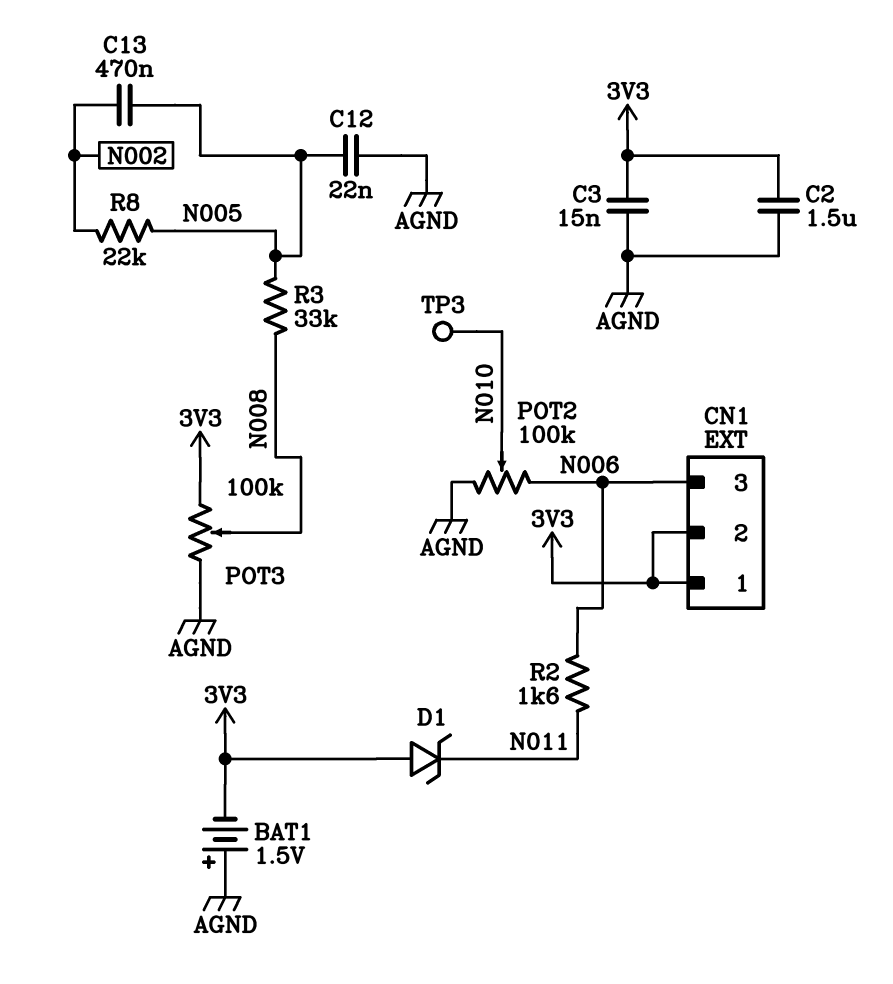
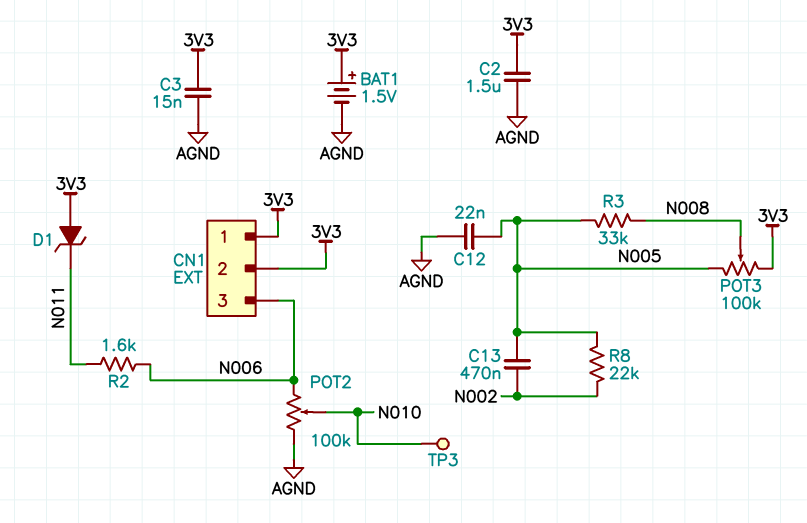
BAT1: 1.5V (plus AGND, minus 3V3) -> 1.5V (plus 3V3, minus AGND)
POT3: 100k (3V3, AGND, wiper N008) -> 100k (3V3, N005, wiper N008)

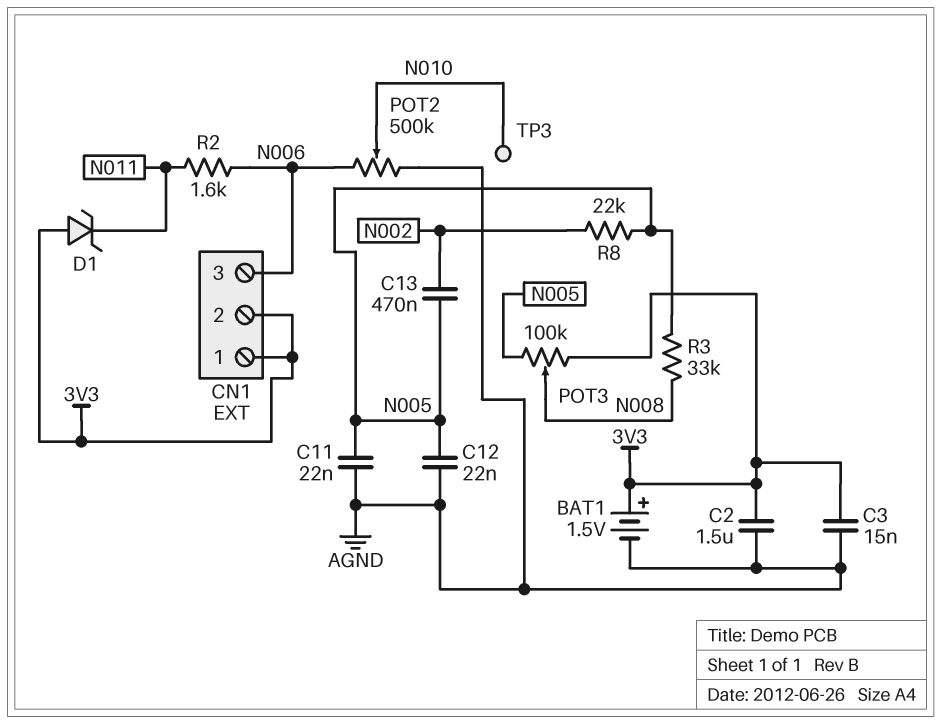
C11: none -> 22nF (AGND, N005)
POT2: 100k (AGND, N006, wiper N010) -> 500k (AGND, N006, wiper N010)

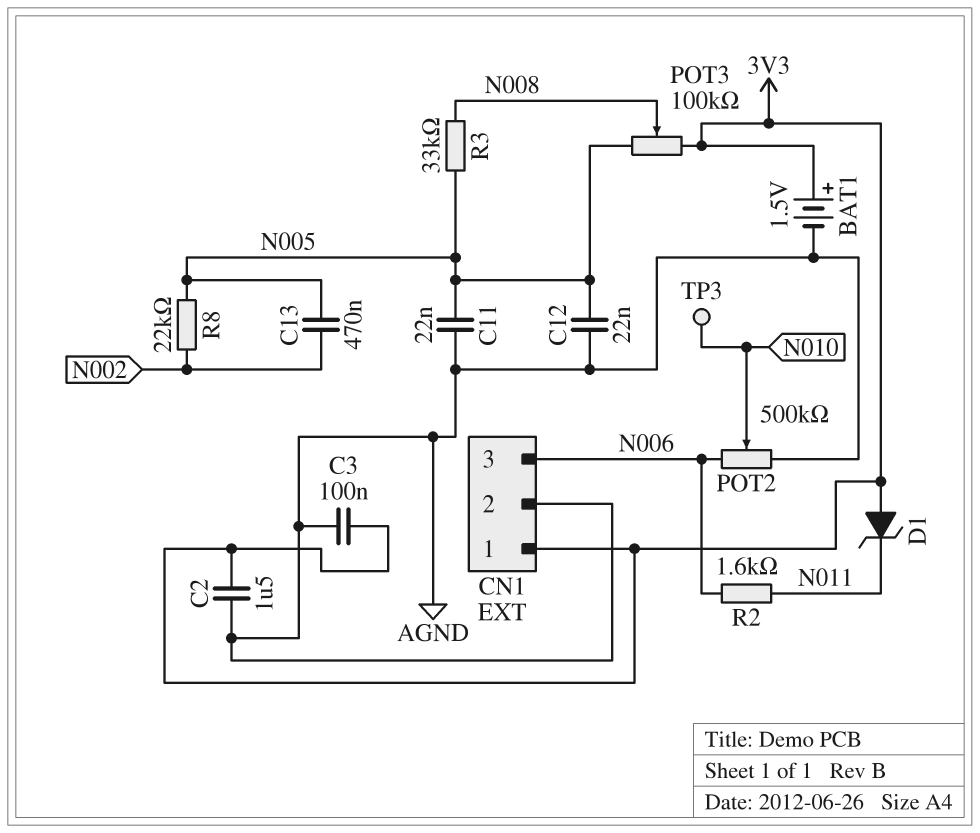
C3: 15nF (3V3, AGND) -> 100nF (3V3, AGND)
CN1 pin 2: 3V3 -> AGND

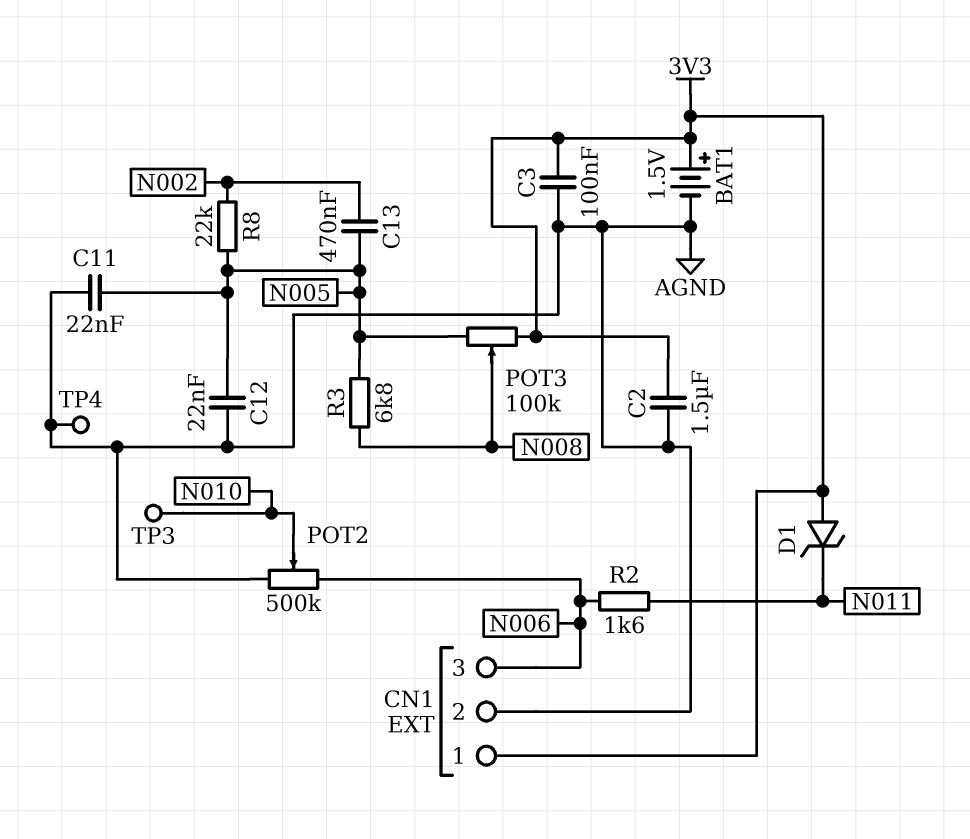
R3: 33k (N005, N008) -> 6.8k (N005, N008)
TP4: none -> test point (AGND)

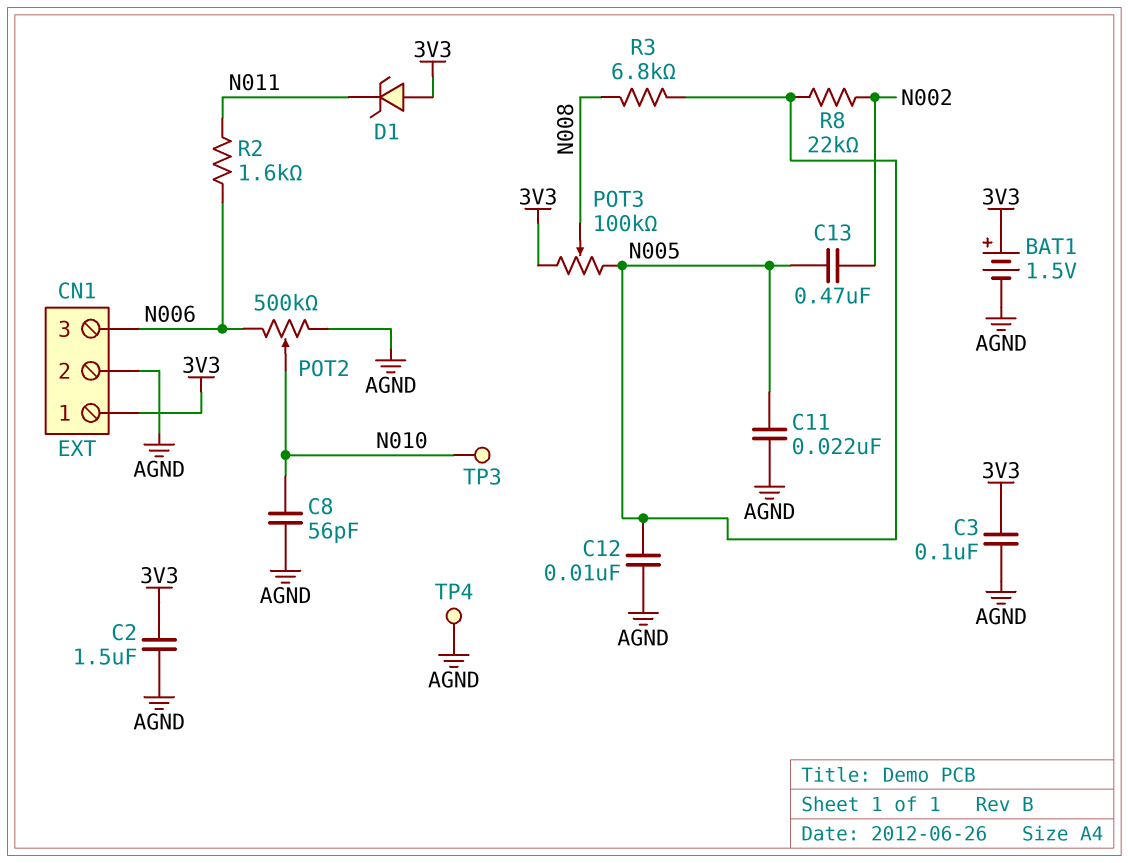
C8: none -> 56pF (AGND, N010)
C12: 22nF (AGND, N005) -> 10nF (AGND, N005)

